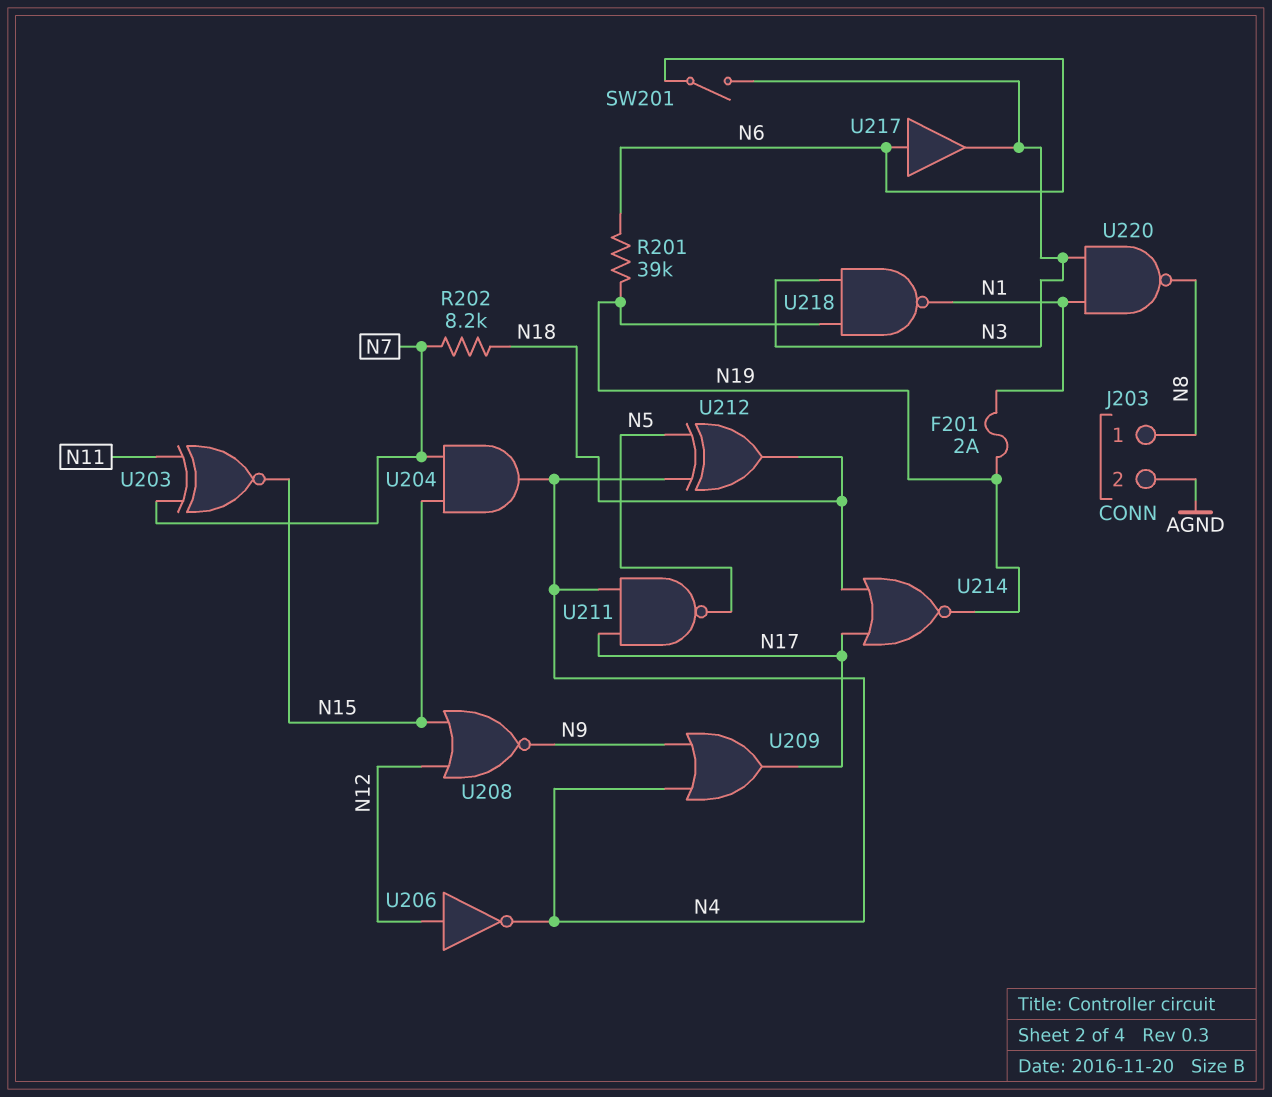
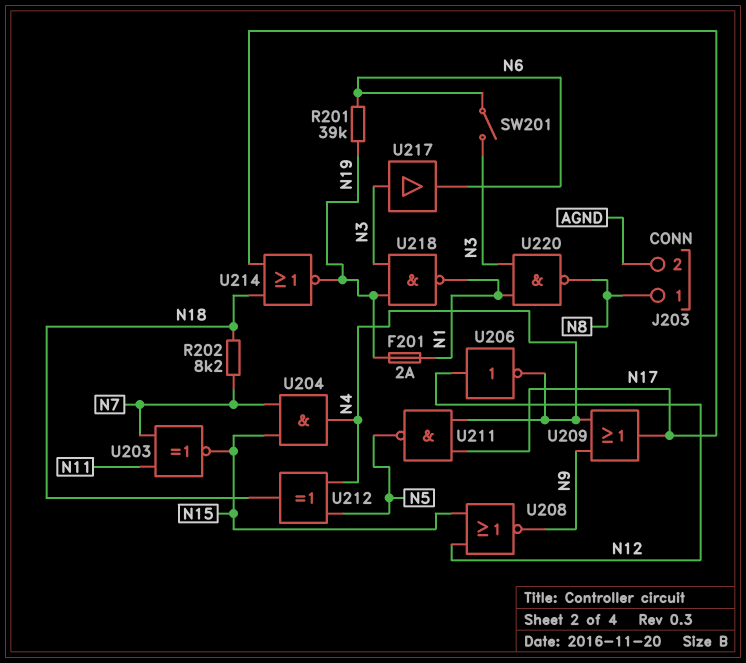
U217: buffer (in N6, out N3) -> buffer (in N3, out N6)

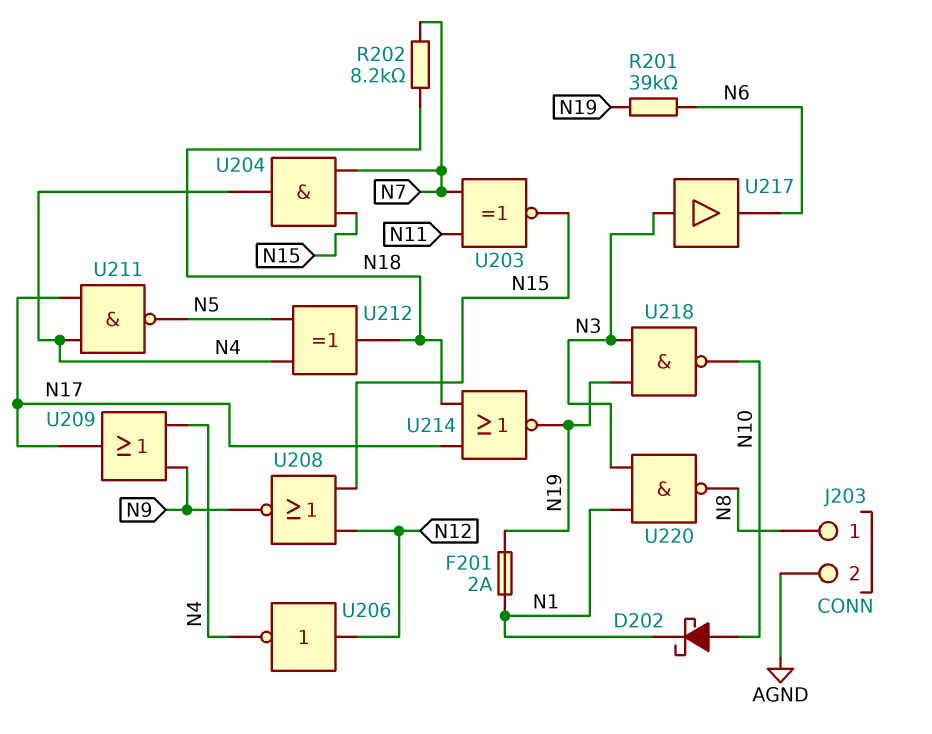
D202: none -> schottky (A N10, K N1)
SW201: switch (N3, N6) -> none
U218: NAND (in N3, in N19, out N1) -> NAND (in N3, in N19, out N10)

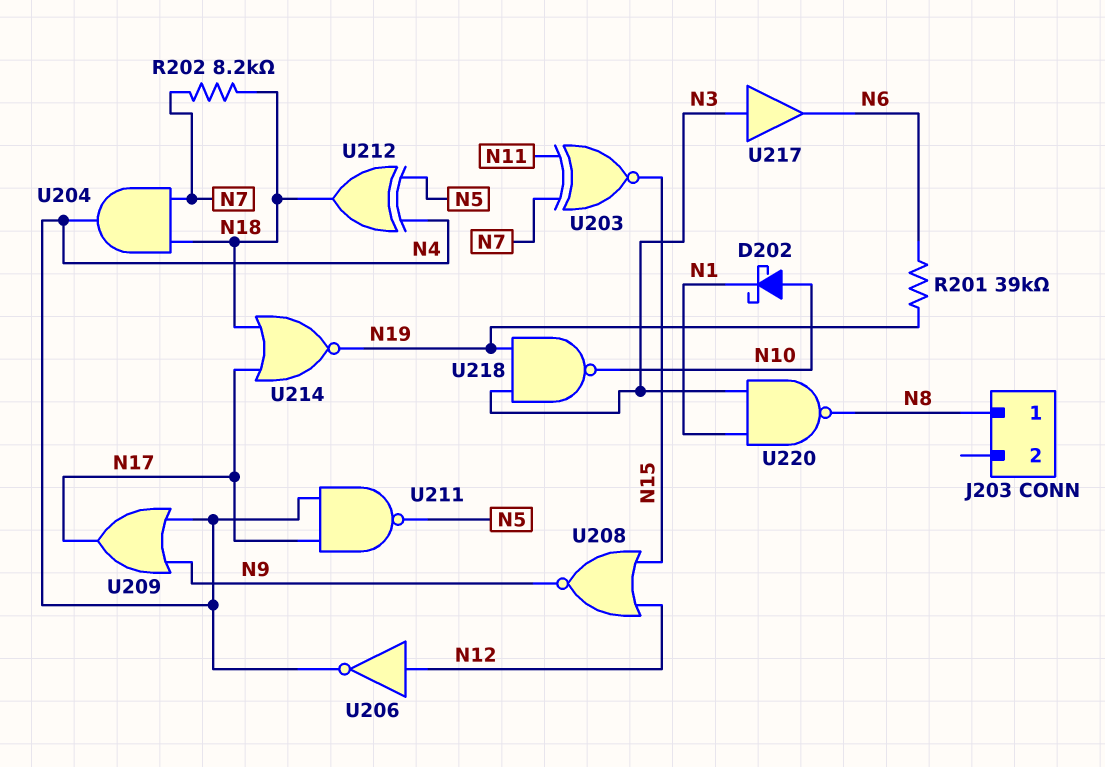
F201: 2A (N1, N19) -> none
J203 pin 2: AGND -> none
U204: AND (in N7, in N15, out N4) -> AND (in N7, in N18, out N4)

